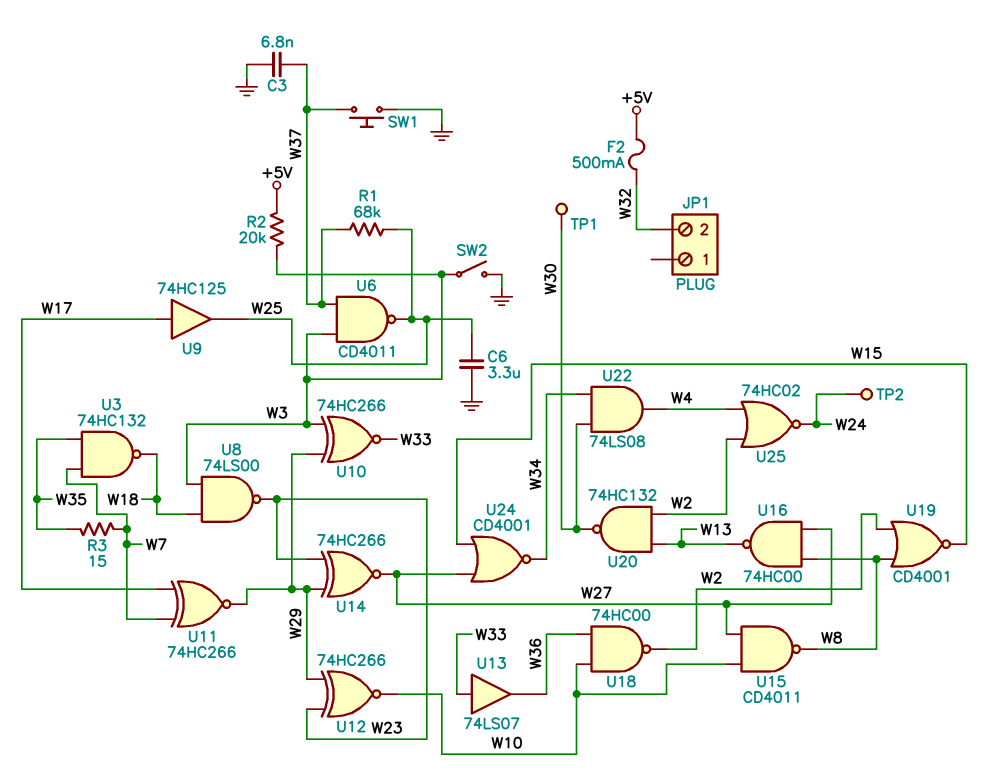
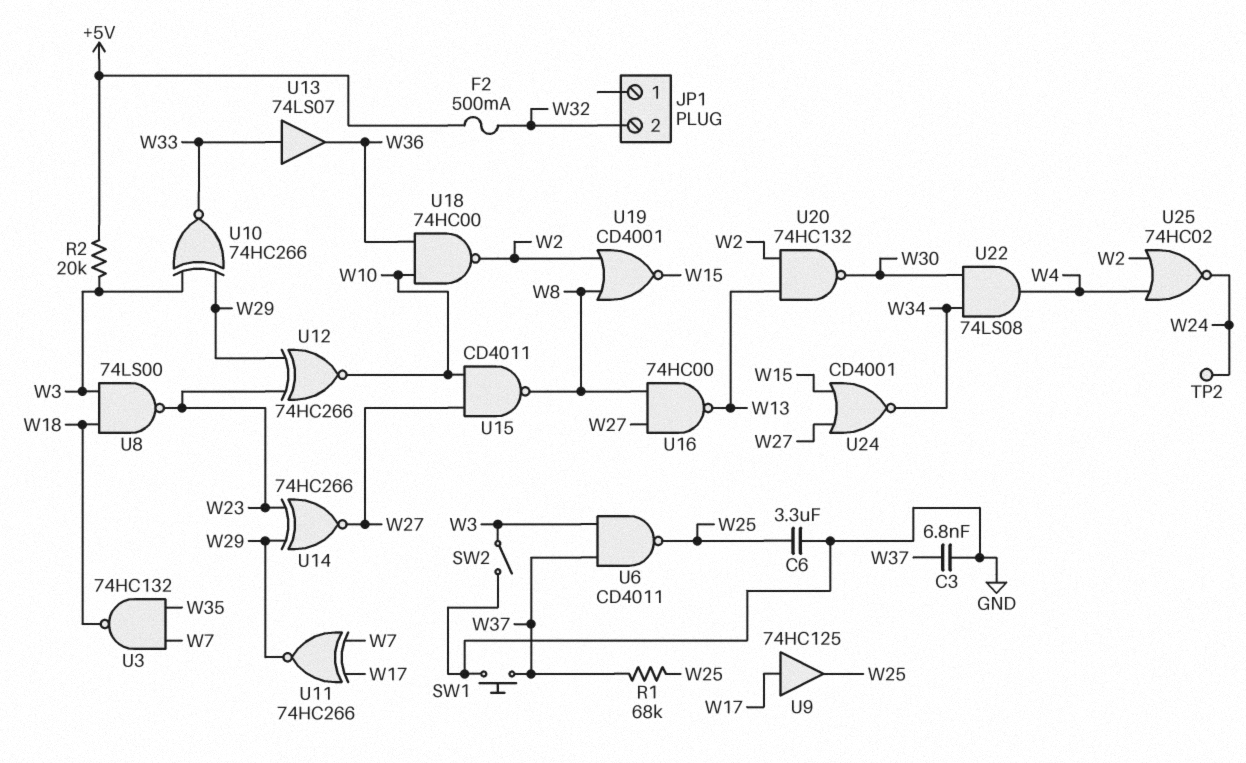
R3: 15 (W7, W35) -> none
TP1: test point (W30) -> none

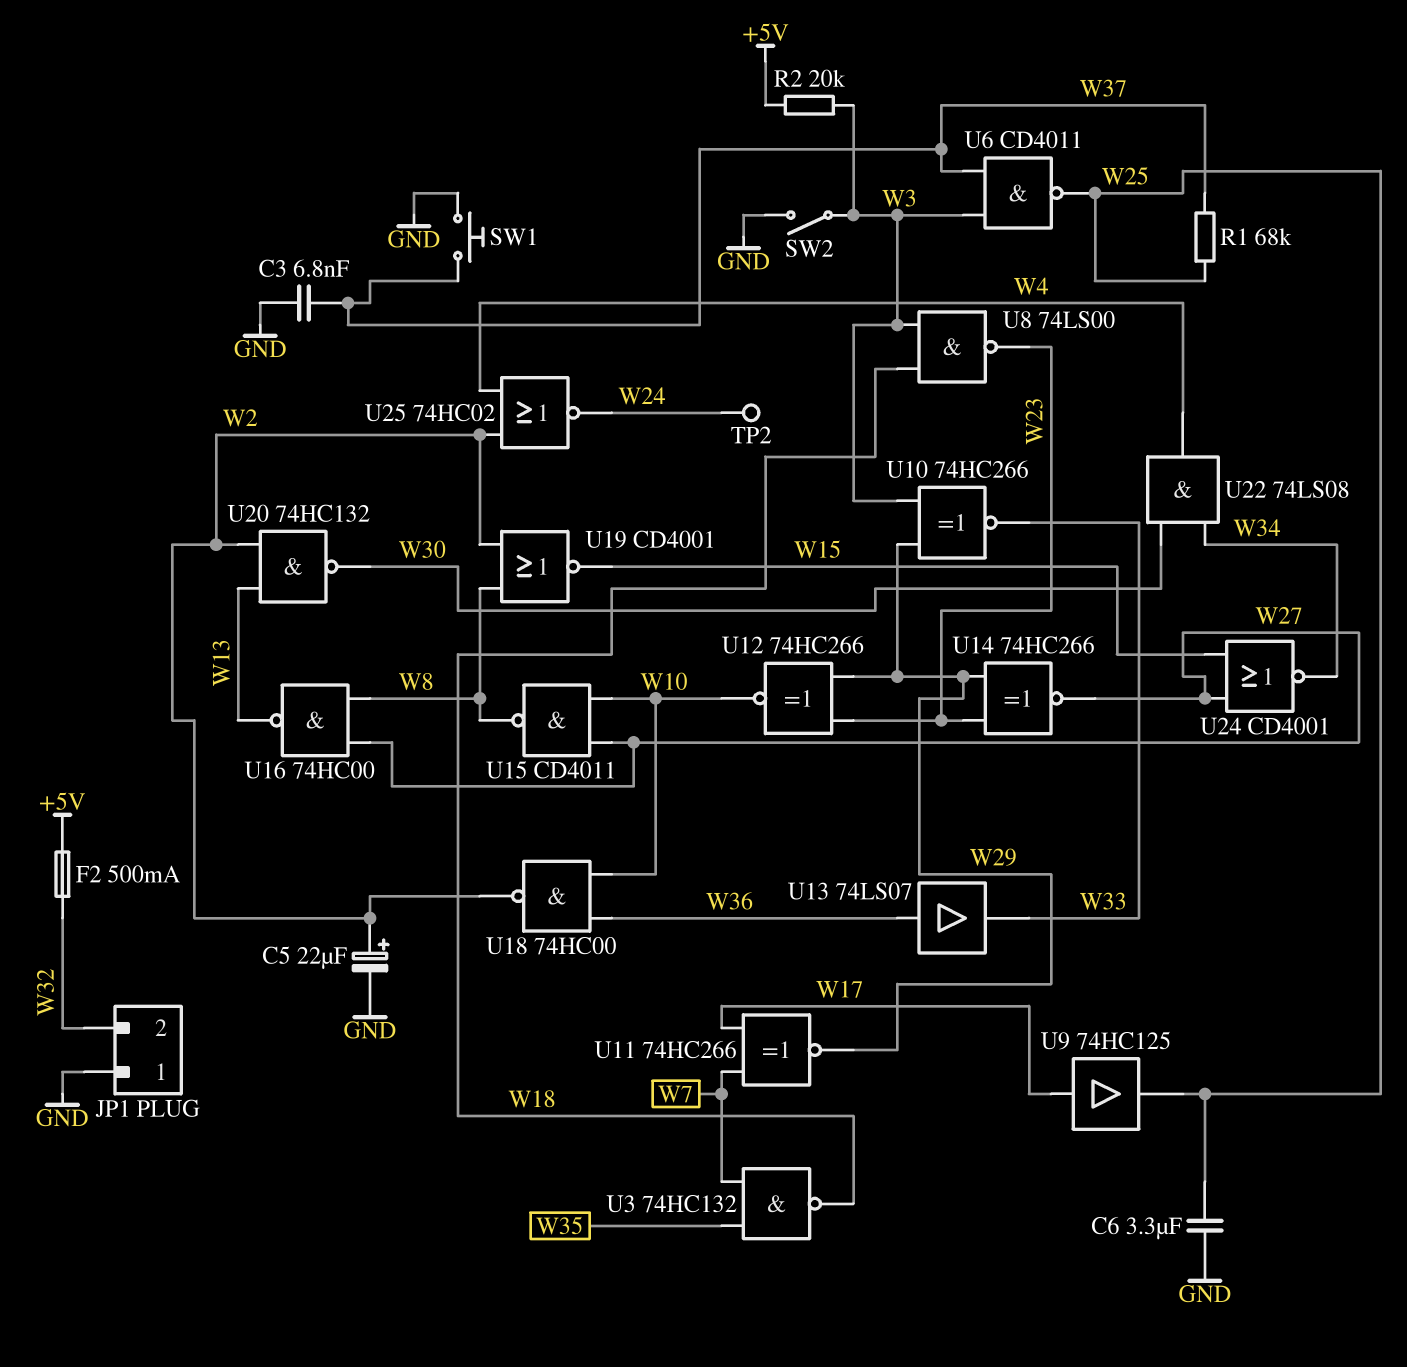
C5: none -> 22uF (plus W2, minus GND)
JP1 pin 1: none -> GND
U13: buffer 74LS07 (in W33, out W36) -> buffer 74LS07 (in W36, out W33)

